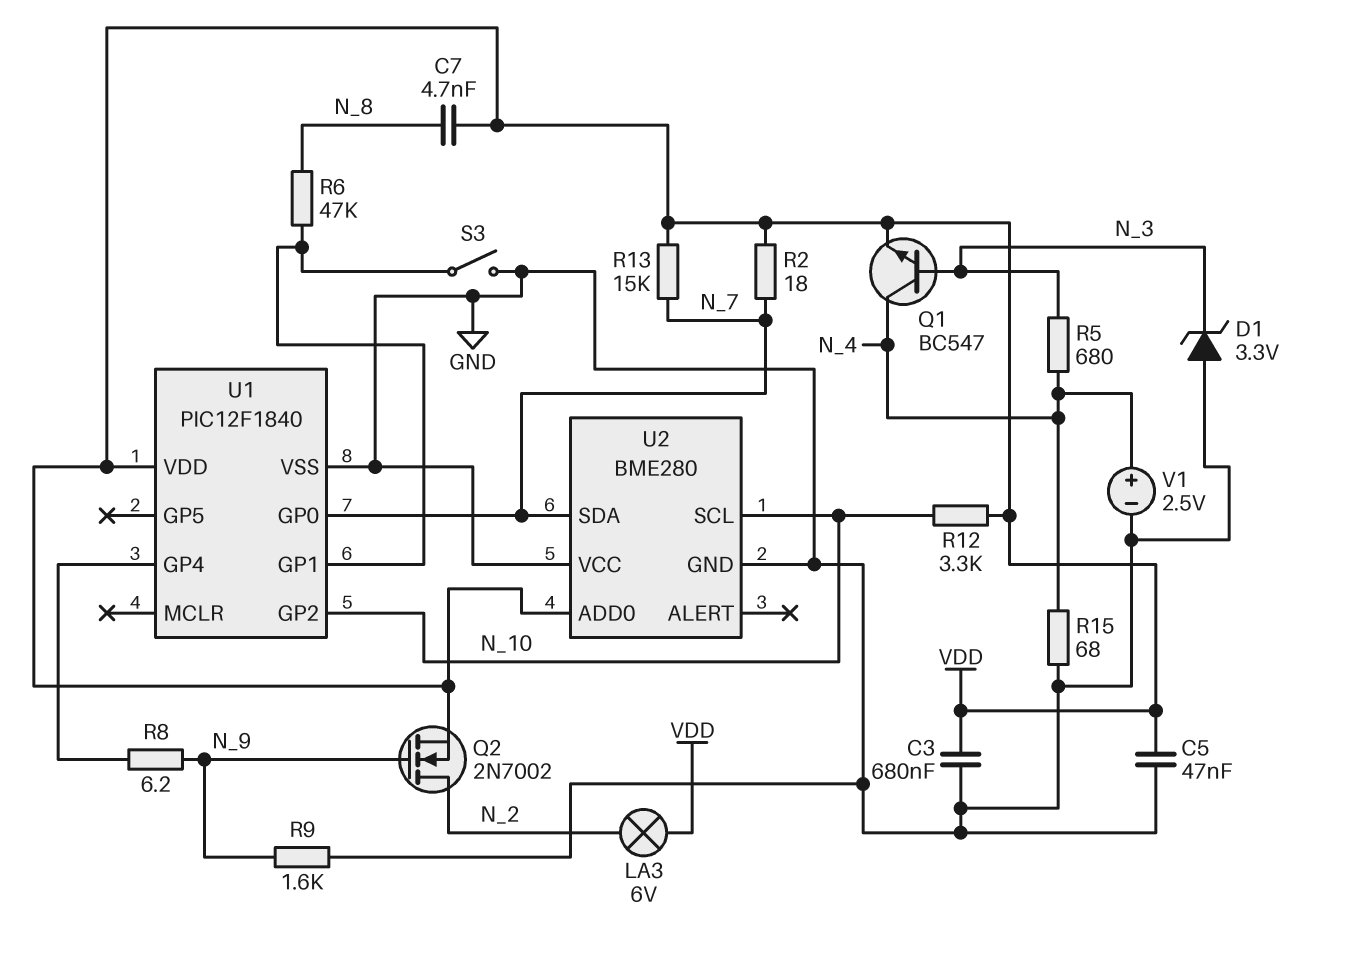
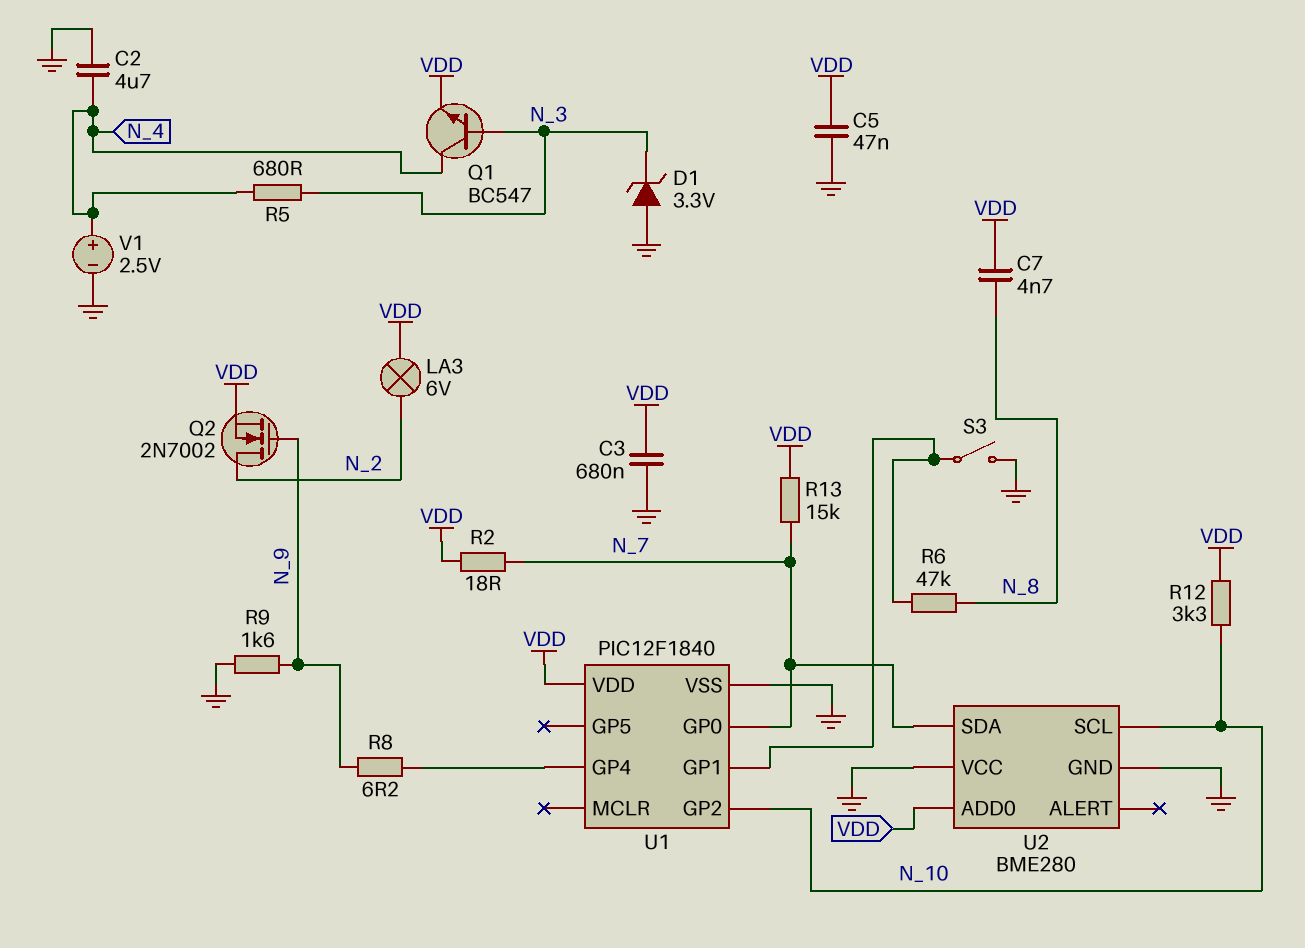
C2: none -> 4.7uF (GND, N_4)
R15: 68 (GND, N_4) -> none

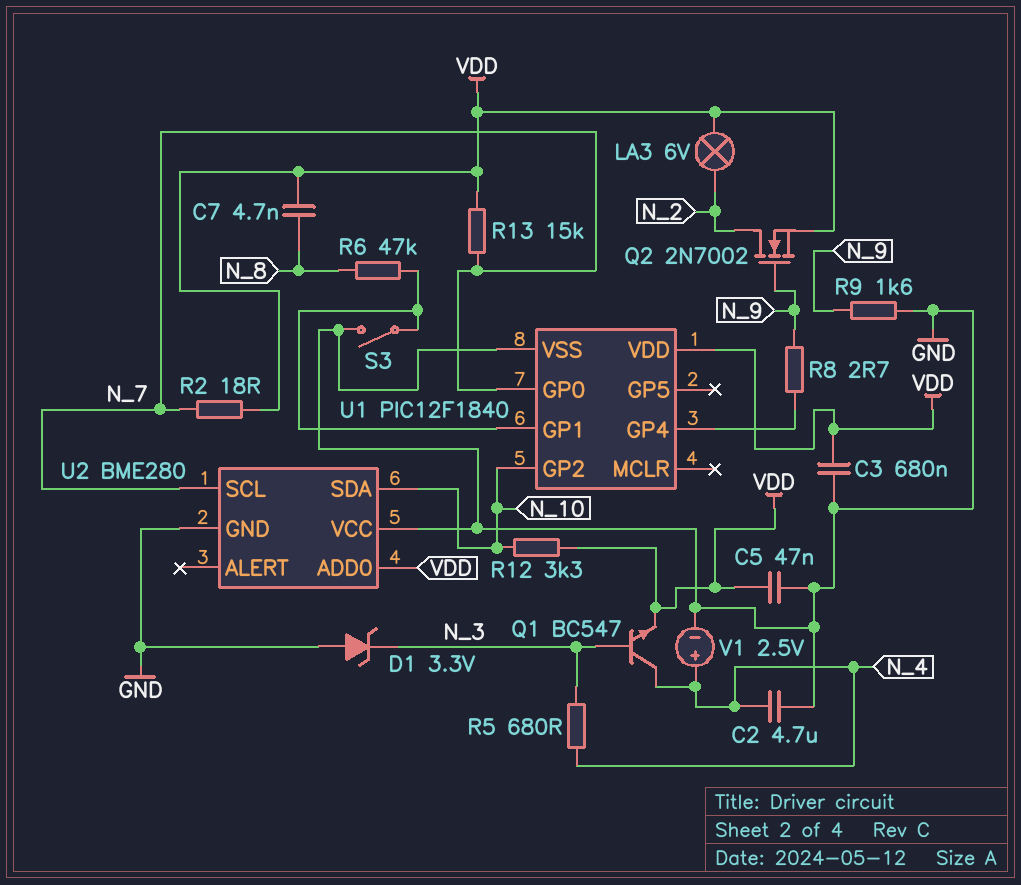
R8: 6.2 (N_9, U1/GP4) -> 2.7 (N_9, U1/GP4)
U2 pin SCL: N_10 -> N_7
U2 pin SDA: N_7 -> N_10

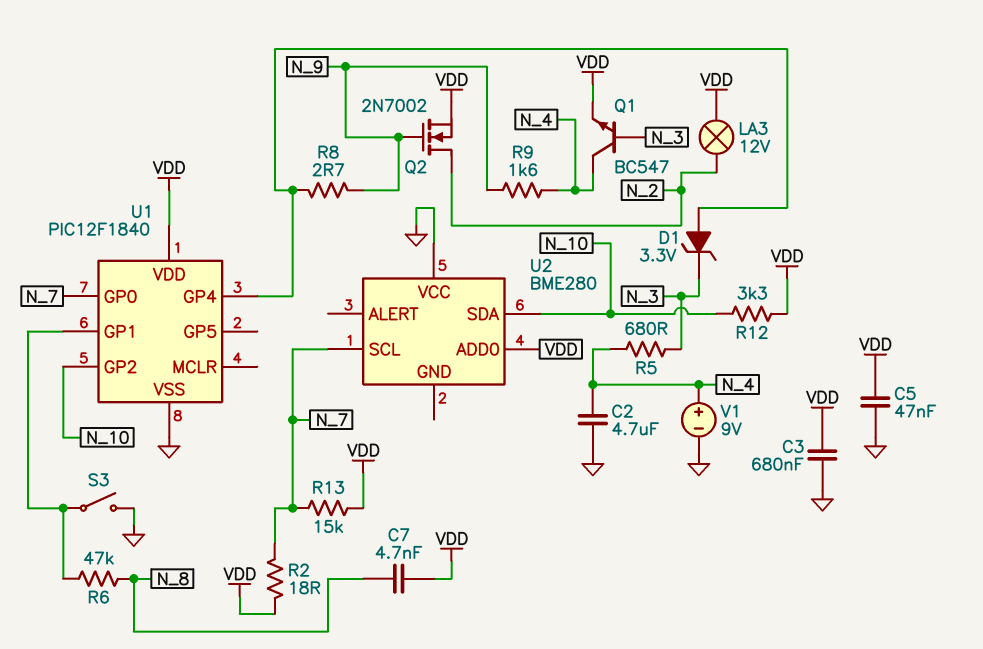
D1: zener 3.3V (A GND, K N_3) -> zener 3.3V (A U1/GP4, K N_3)
LA3: lamp 6V (N_2, VDD) -> lamp 12V (N_2, VDD)
R9: 1.6k (GND, N_9) -> 1.6k (N_4, N_9)
U2 pin GND: GND -> none
V1: 2.5V (plus N_4, minus GND) -> 9V (plus N_4, minus GND)

